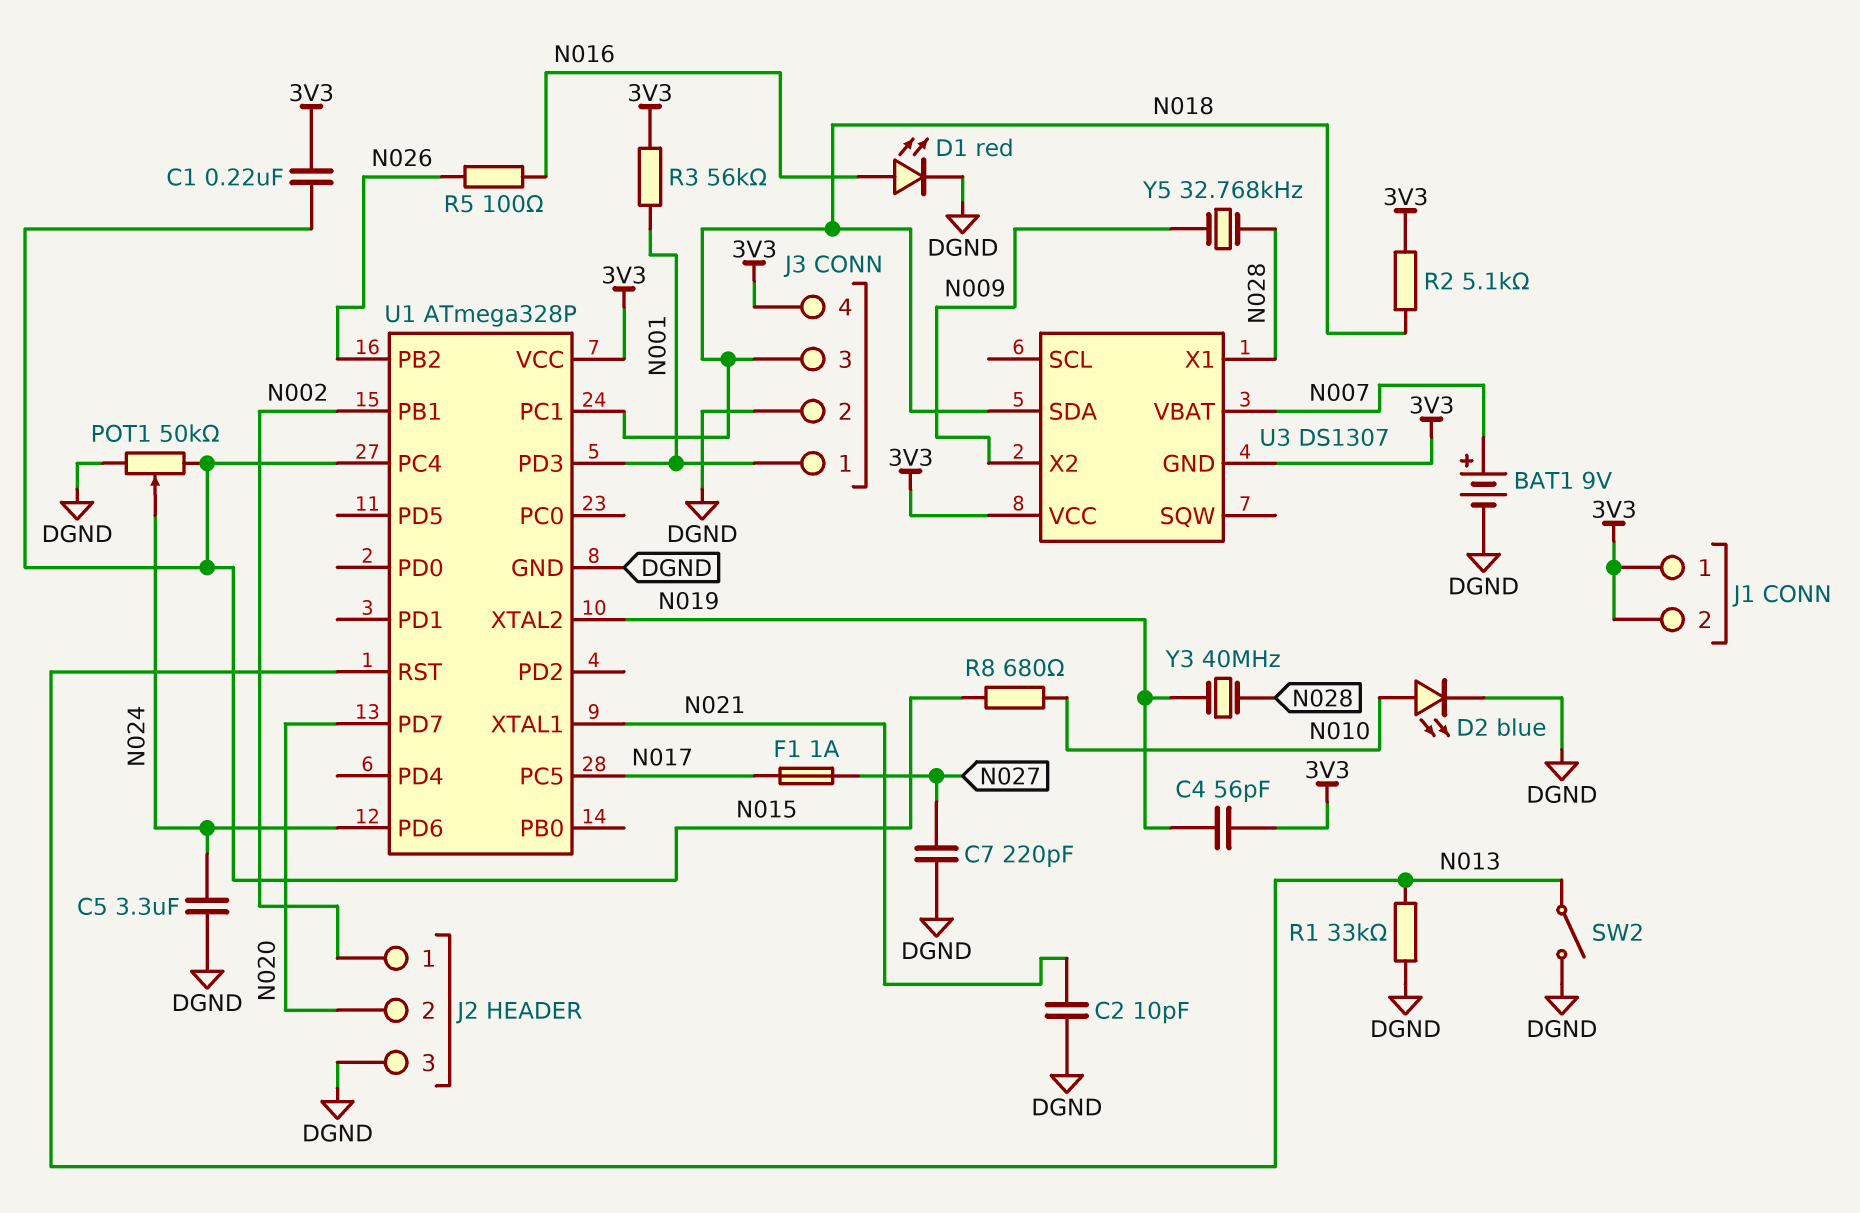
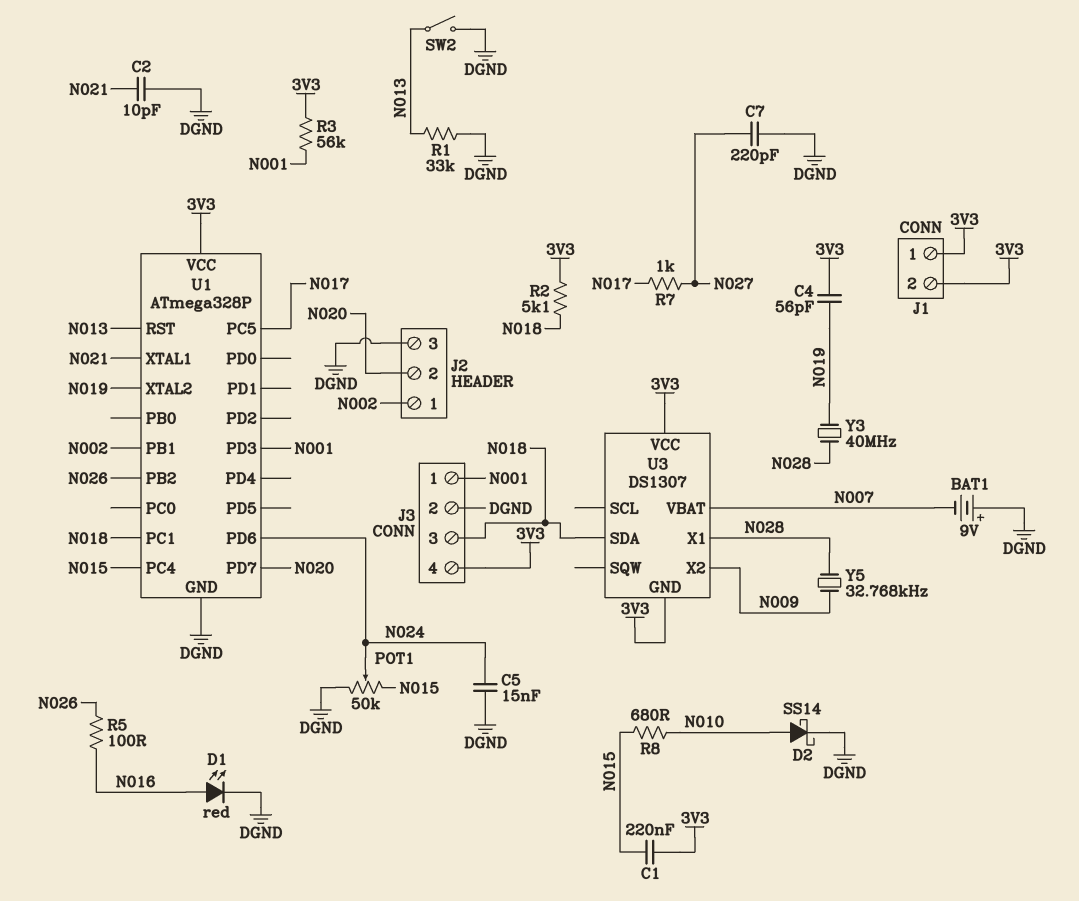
BAT1: 9V (plus N007, minus DGND) -> 9V (plus DGND, minus N007)
C5: 3.3uF (DGND, N024) -> 15nF (DGND, N024)
D2: LED blue (A N010, K DGND) -> schottky SS14 (A N010, K DGND)
F1: 1A (N017, N027) -> none
R7: none -> 1k (N017, N027)

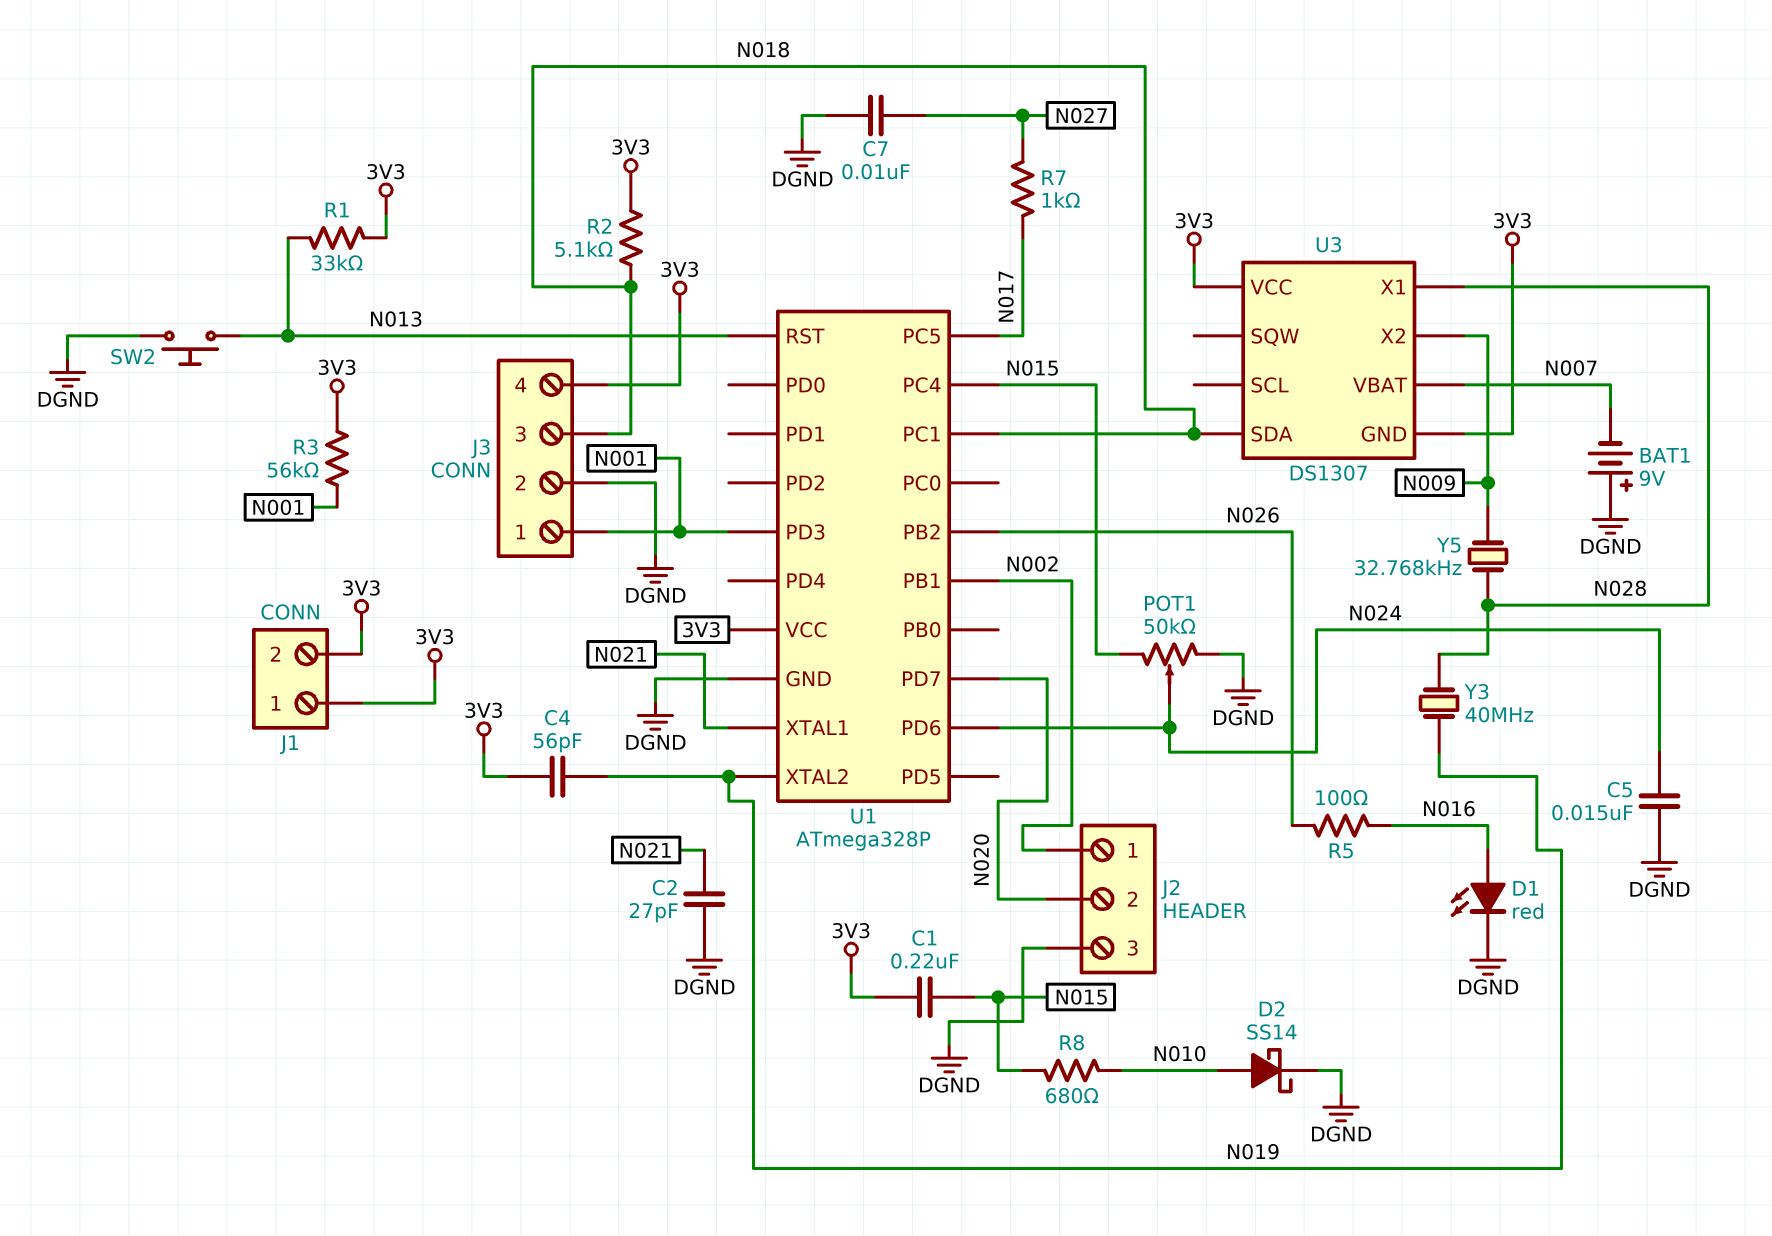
C2: 10pF (DGND, N021) -> 27pF (DGND, N021)
C7: 220pF (DGND, N027) -> 10nF (DGND, N027)
R1: 33k (DGND, N013) -> 33k (3V3, N013)
SW2: switch (DGND, N013) -> button (DGND, N013)

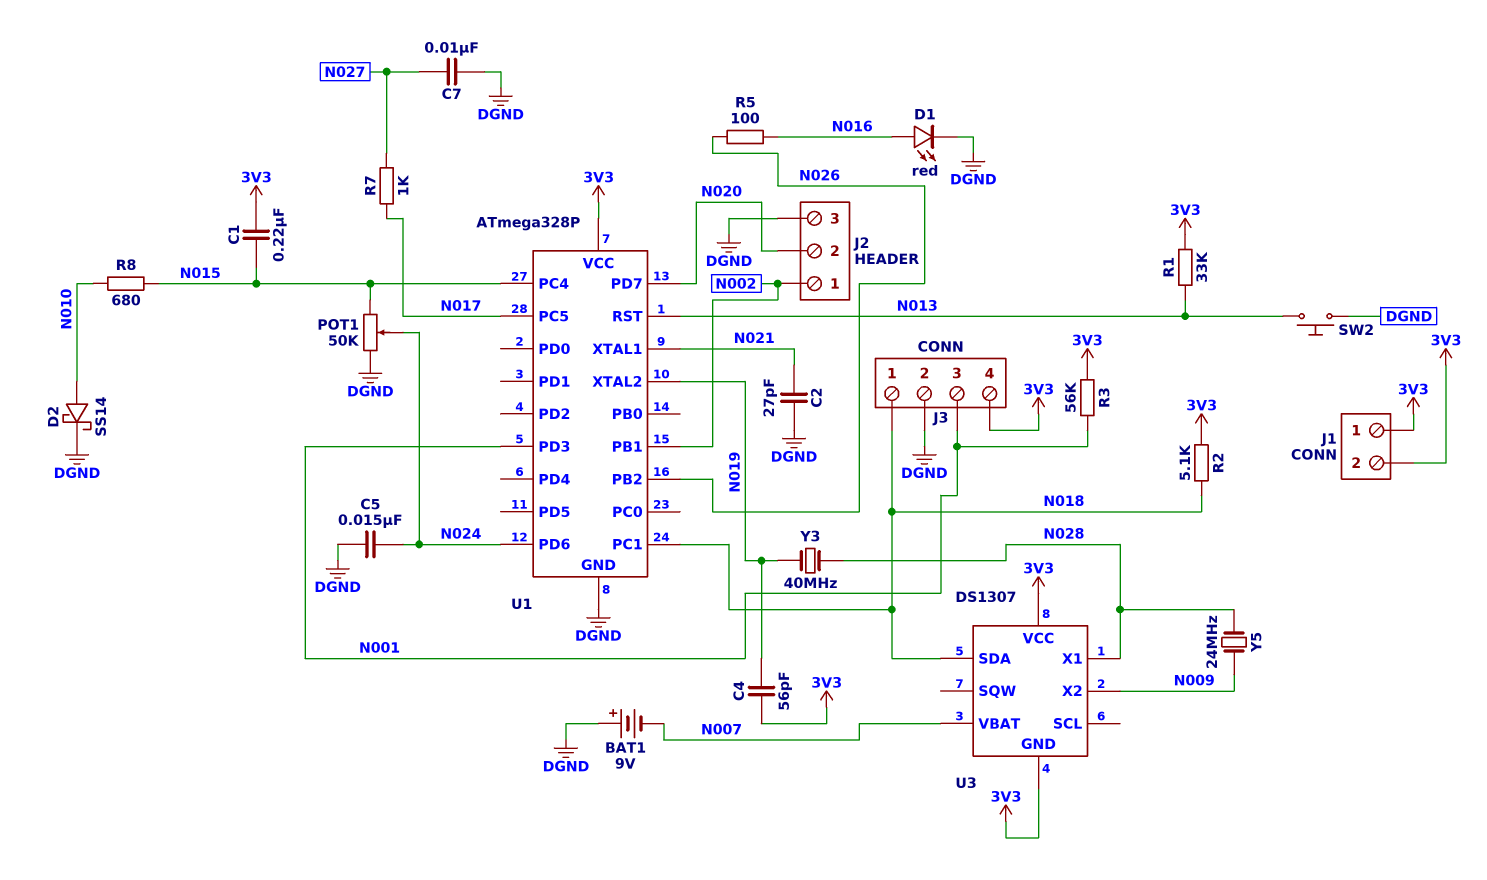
J3 pin 1: N001 -> N018
J3 pin 3: N018 -> N001
Y5: 32.768kHz (N009, N028) -> 24MHz (N009, N028)

